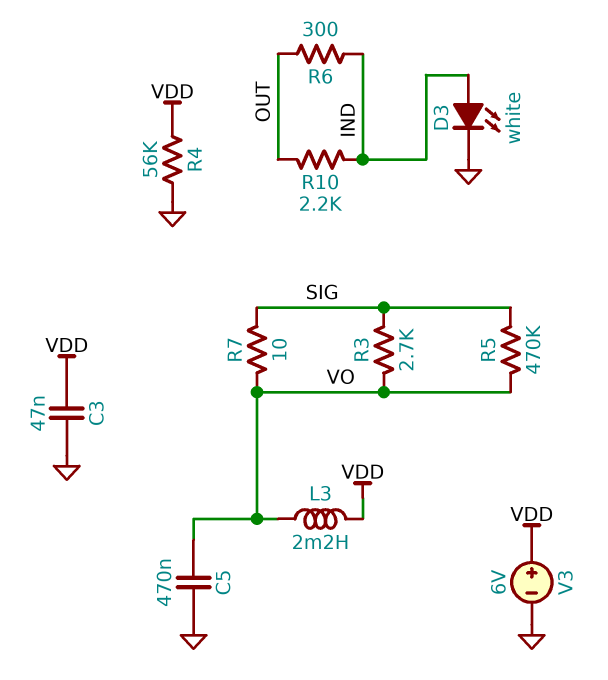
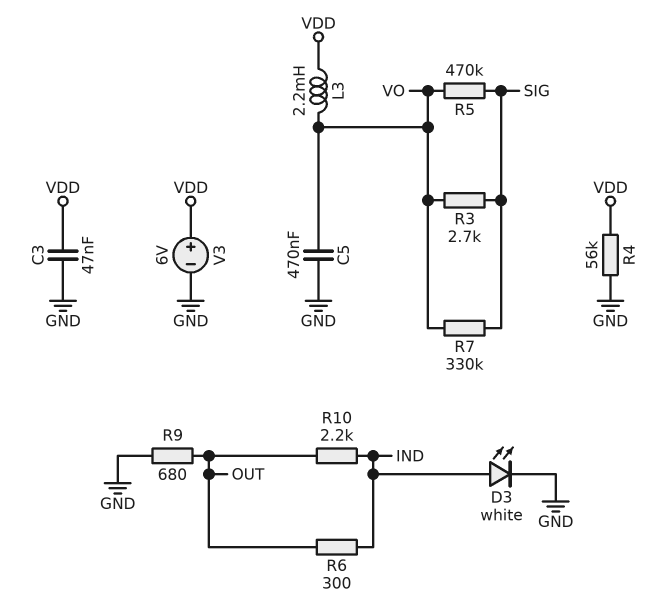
R7: 10 (SIG, VO) -> 330k (SIG, VO)
R9: none -> 680 (GND, OUT)

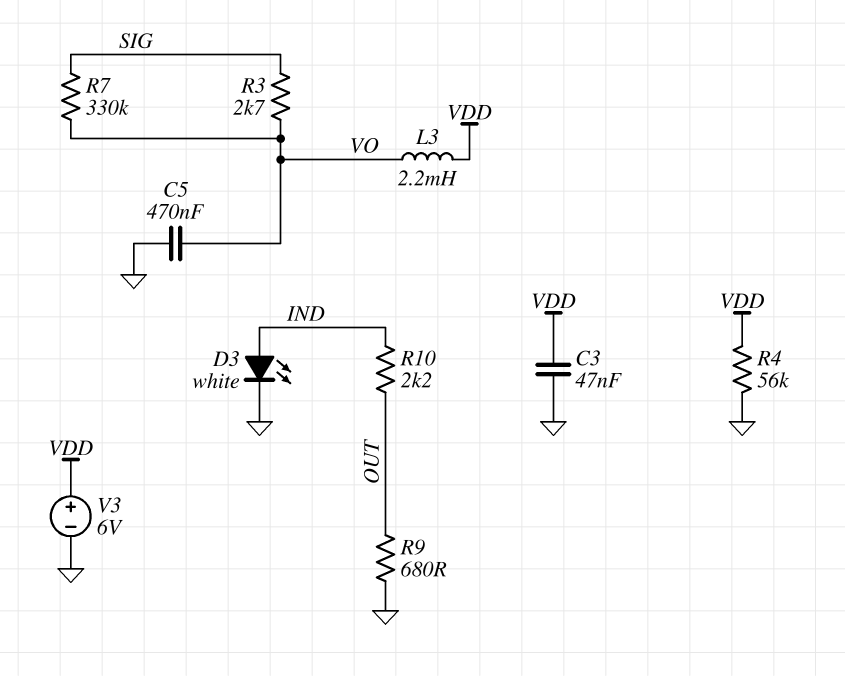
R5: 470k (SIG, VO) -> none
R6: 300 (IND, OUT) -> none

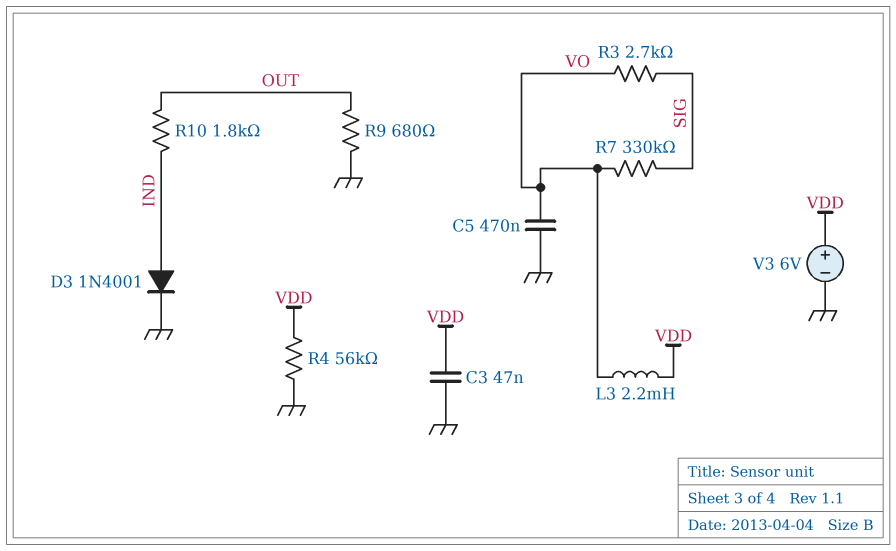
D3: LED white (A IND, K GND) -> diode 1N4001 (A IND, K GND)
R10: 2.2k (IND, OUT) -> 1.8k (IND, OUT)

